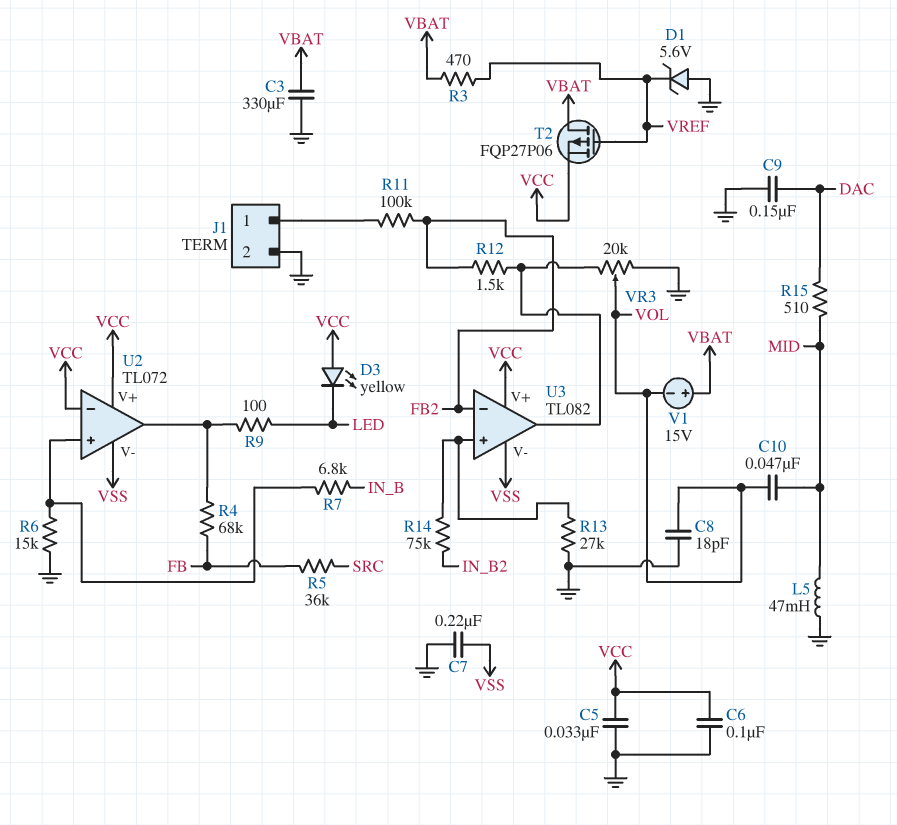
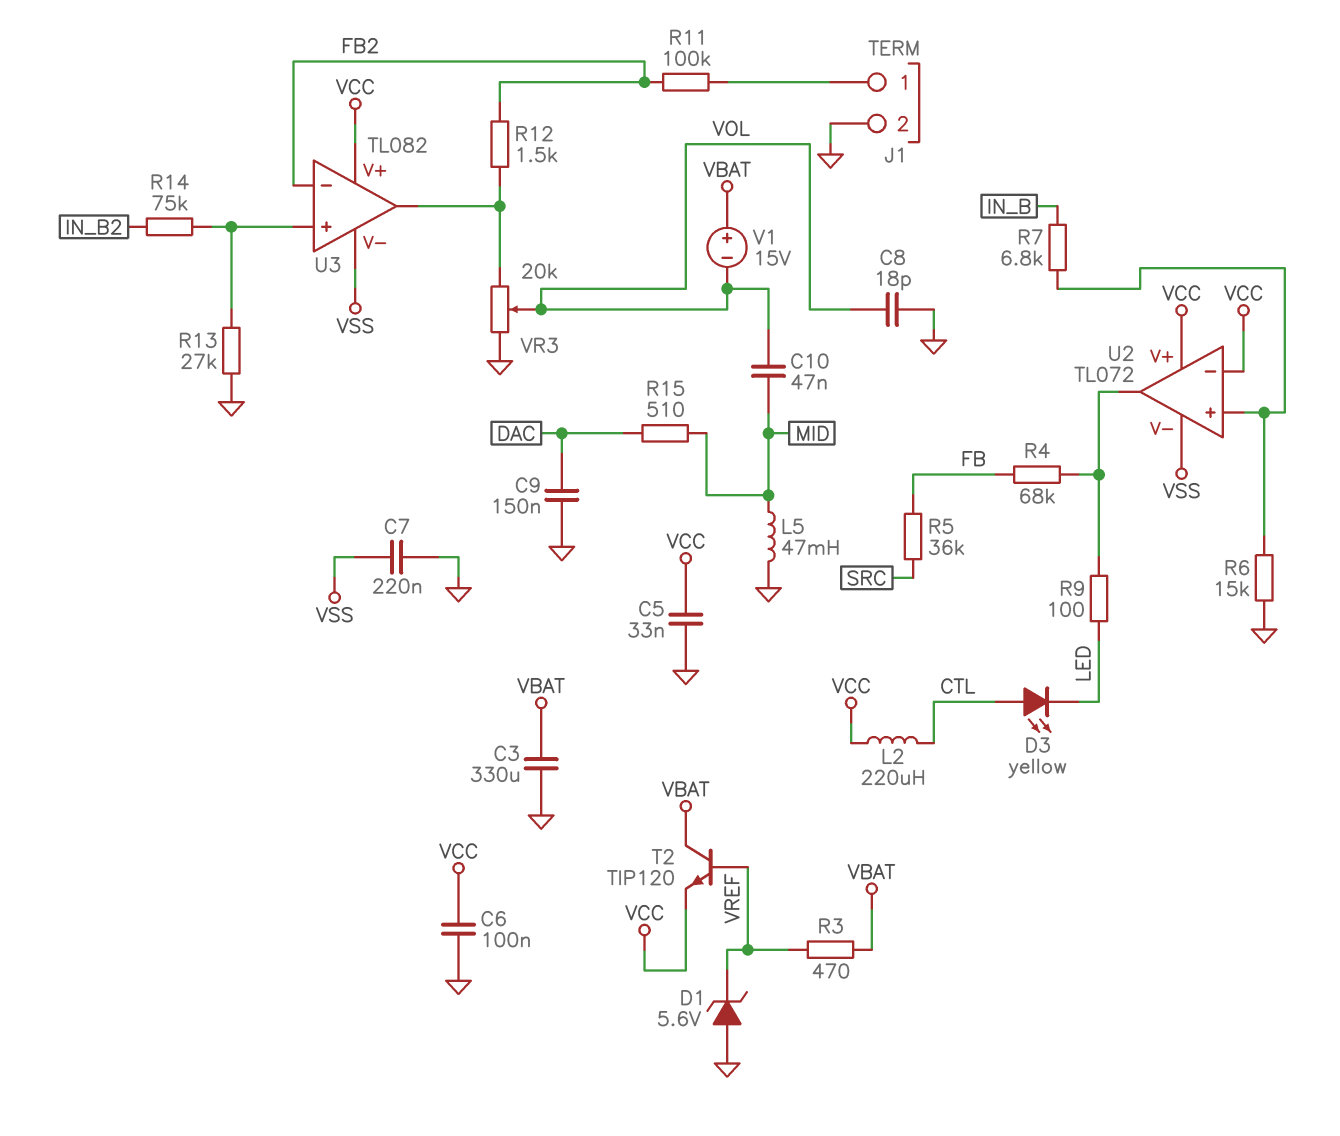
D3: LED yellow (A VCC, K LED) -> LED yellow (A CTL, K LED)
L2: none -> 220uH (CTL, VCC)
T2: PMOS FQP27P06 (G VREF, D VBAT, S VCC) -> NPN TIP120 (B VREF, C VBAT, E VCC)

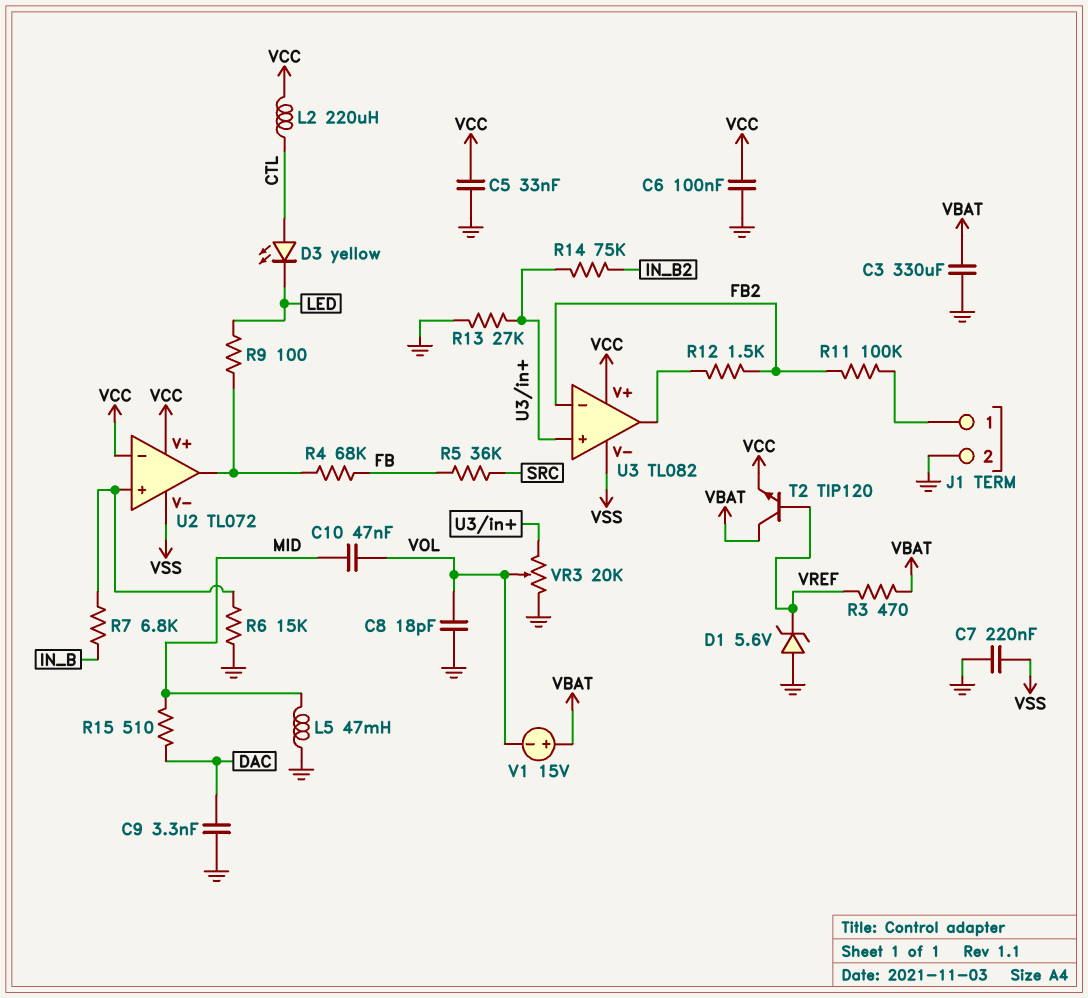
C9: 150nF (DAC, GND) -> 3.3nF (DAC, GND)
VR3: 20k (GND, U3/out, wiper VOL) -> 20k (GND, U3/in+, wiper VOL)

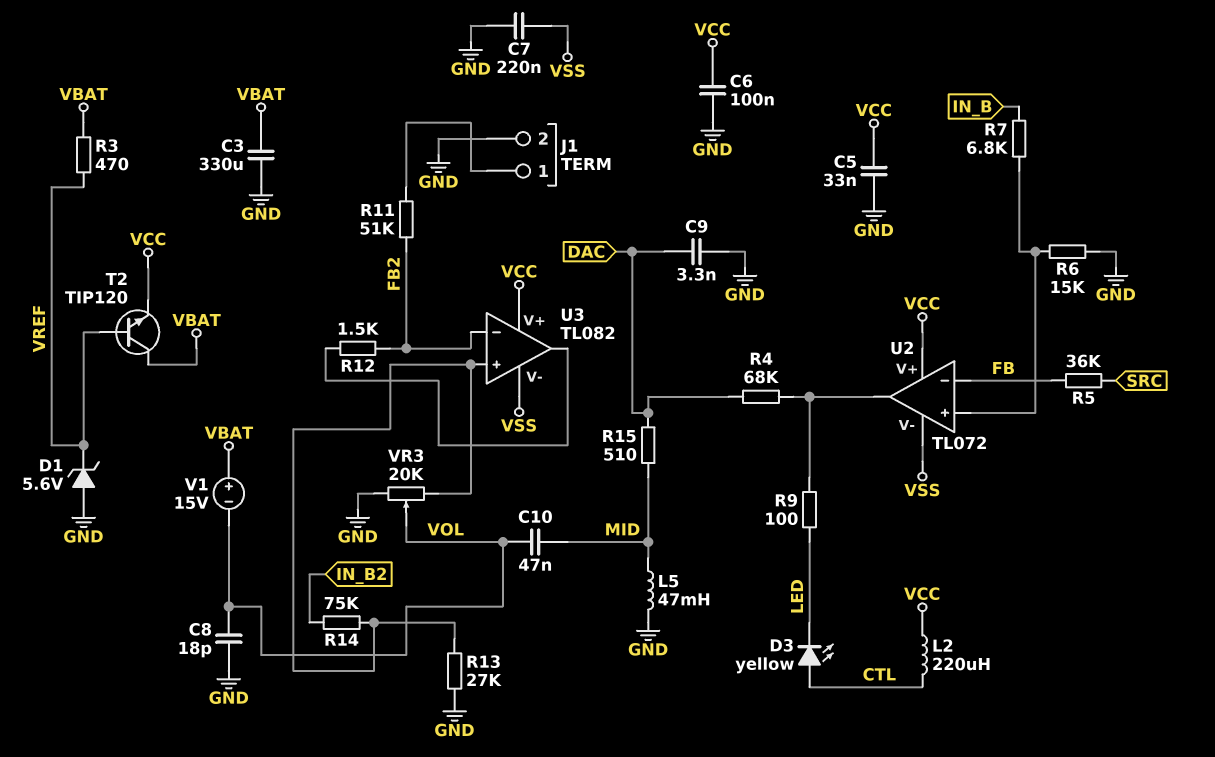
R4: 68k (FB, U2/out) -> 68k (DAC, U2/out)
R11: 100k (FB2, J1/1) -> 51k (FB2, J1/1)
U2 pin in-: VCC -> FB

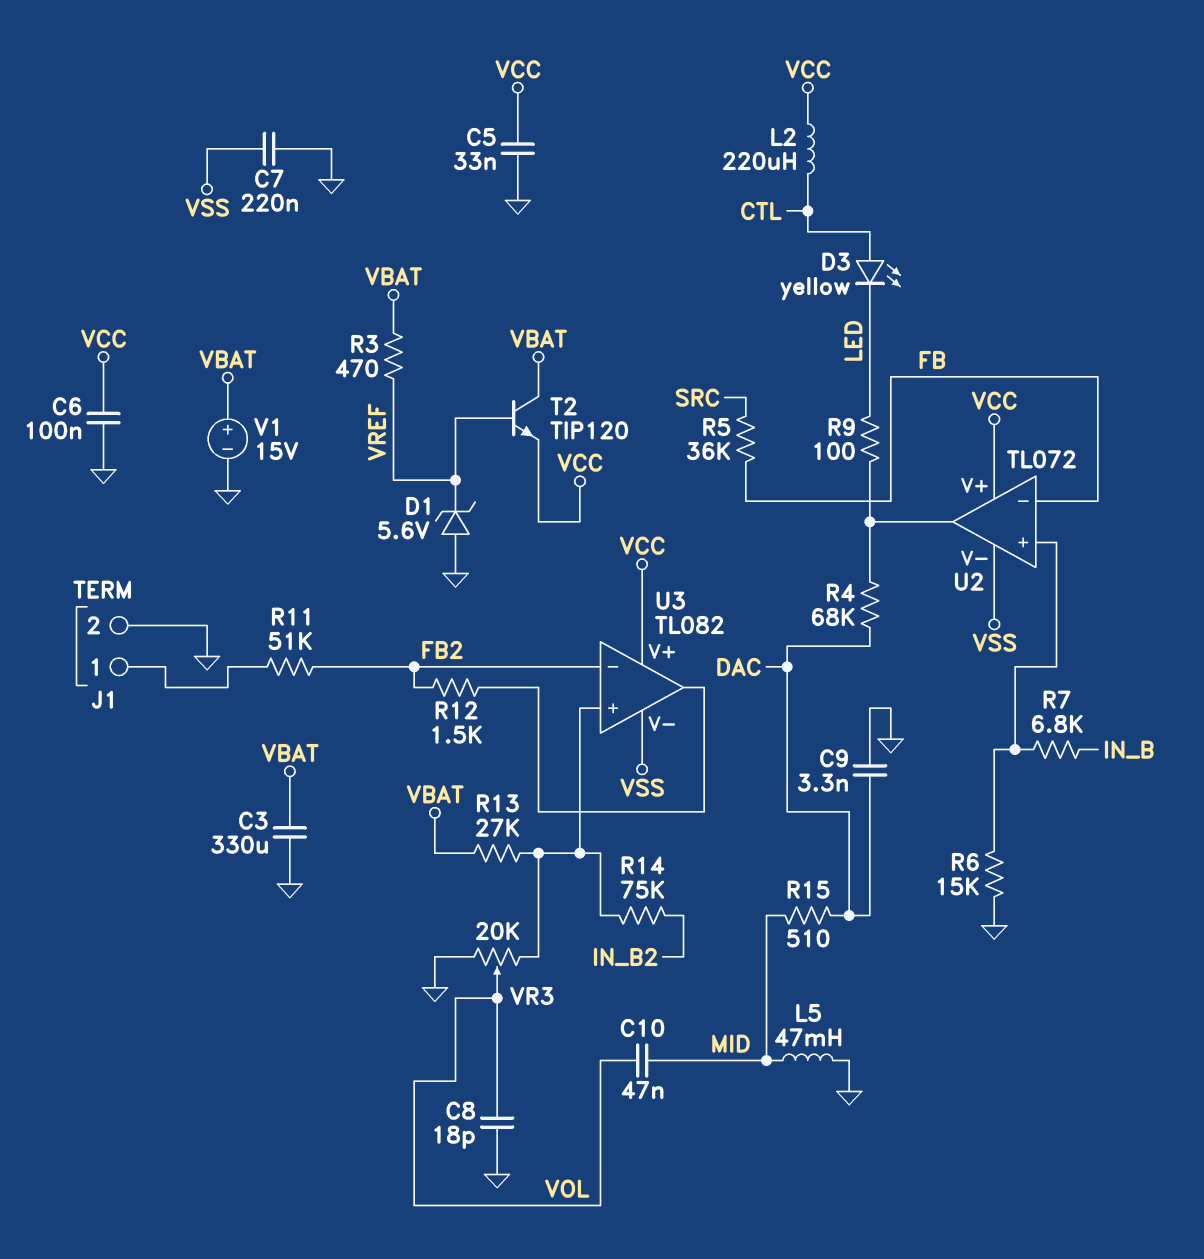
R13: 27k (GND, U3/in+) -> 27k (U3/in+, VBAT)
V1: 15V (plus VBAT, minus VOL) -> 15V (plus VBAT, minus GND)

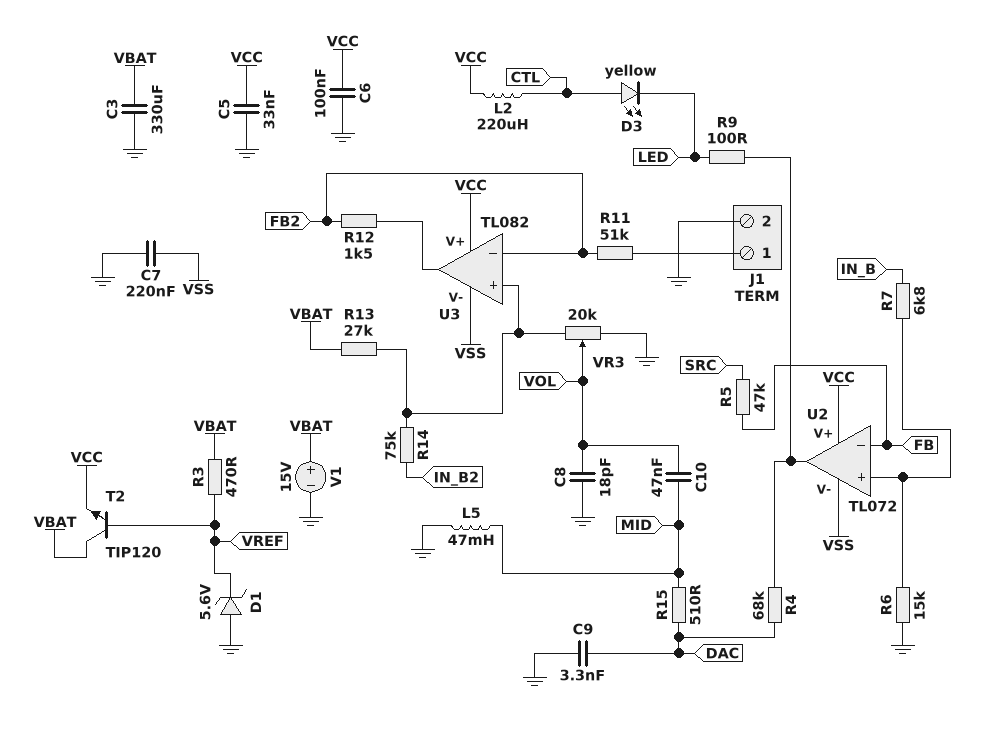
R5: 36k (FB, SRC) -> 47k (FB, SRC)

